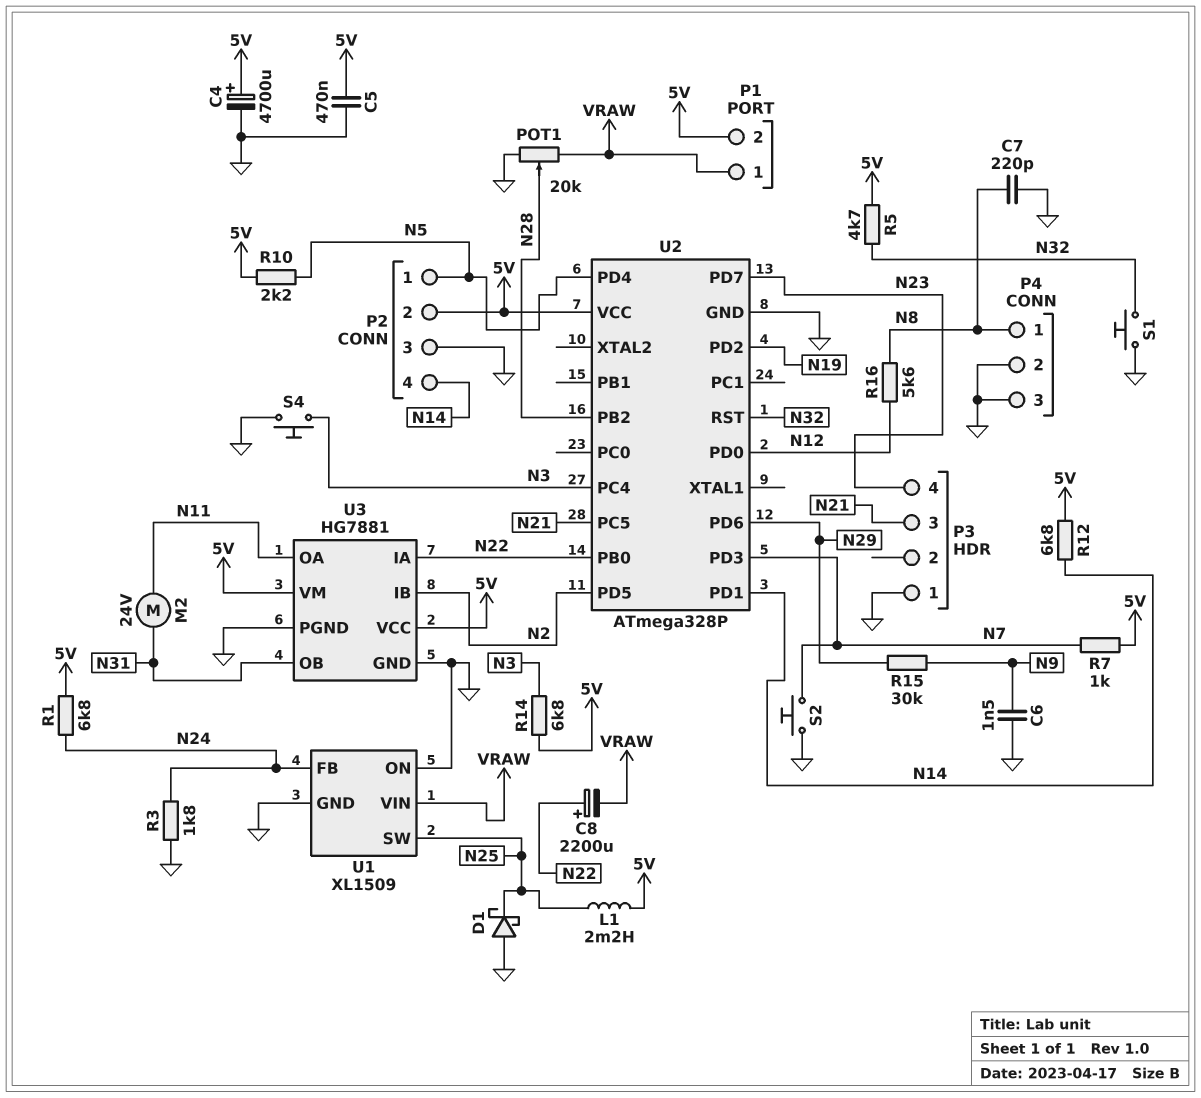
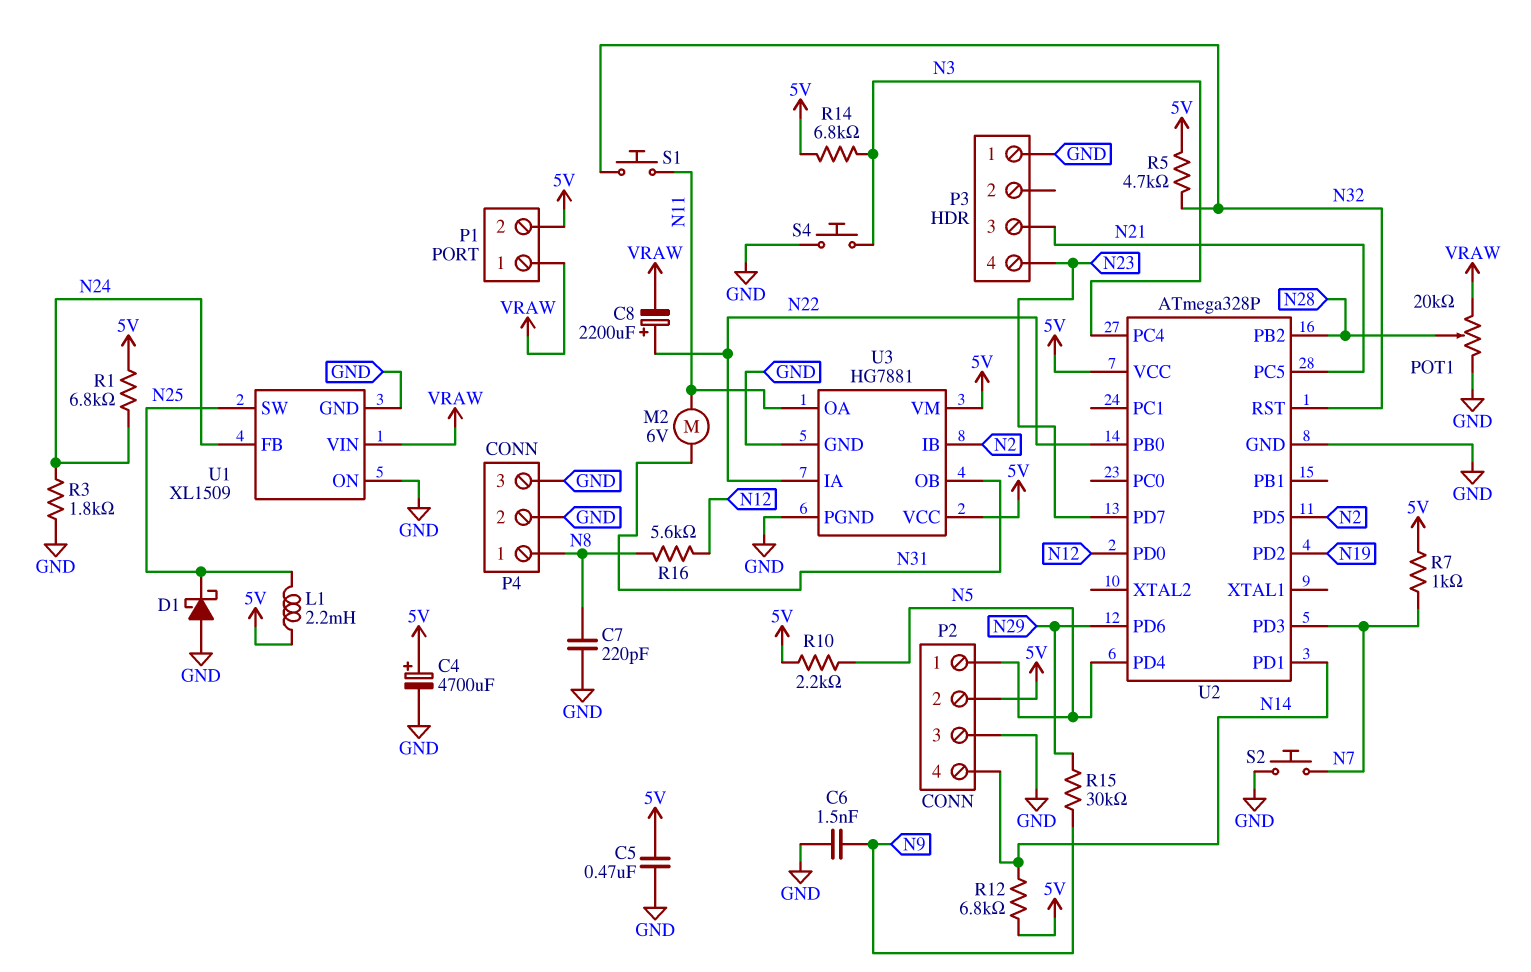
M2: motor 24V (N11, N31) -> motor 6V (N11, N31)
S1: button (GND, N32) -> button (N11, N32)

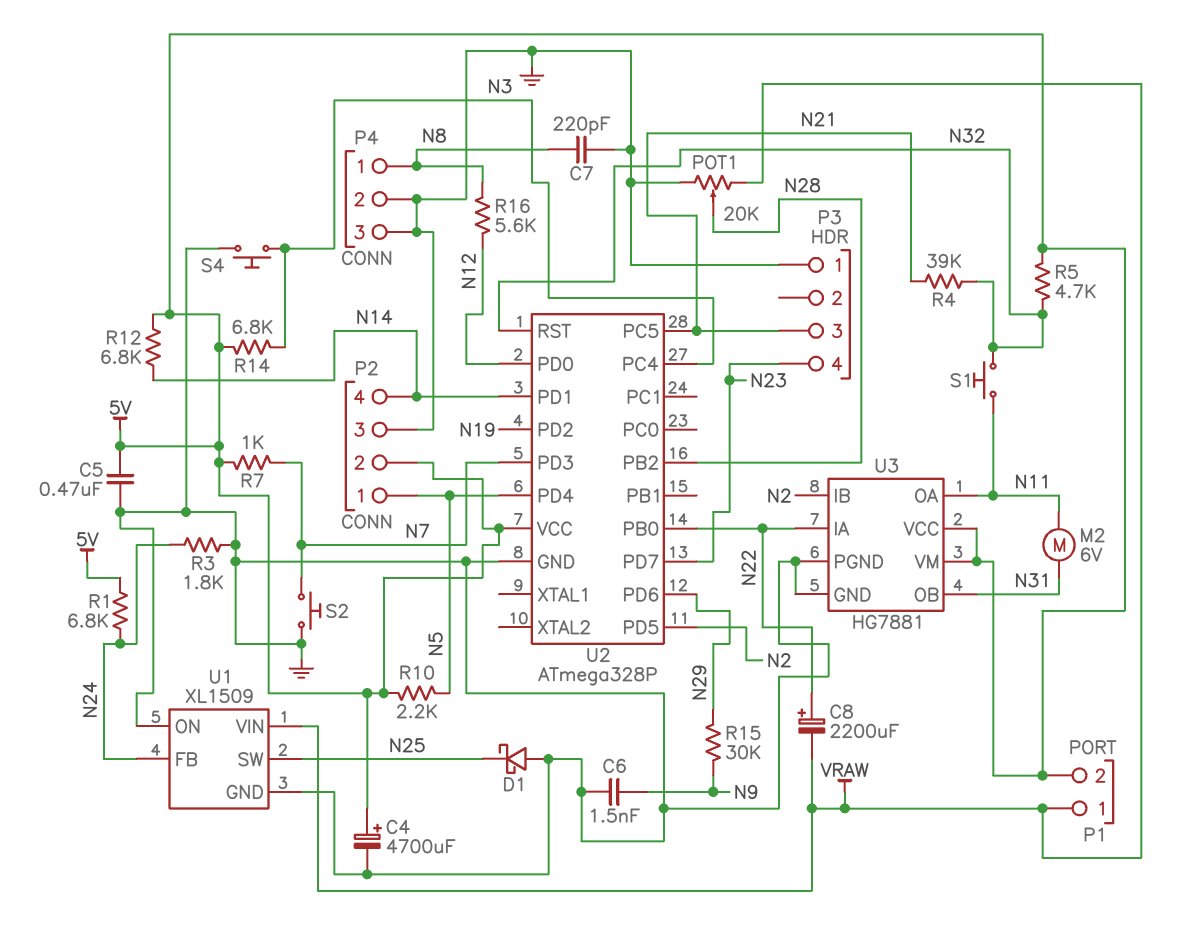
L1: 2.2mH (5V, N25) -> none
R4: none -> 39k (N21, N32)

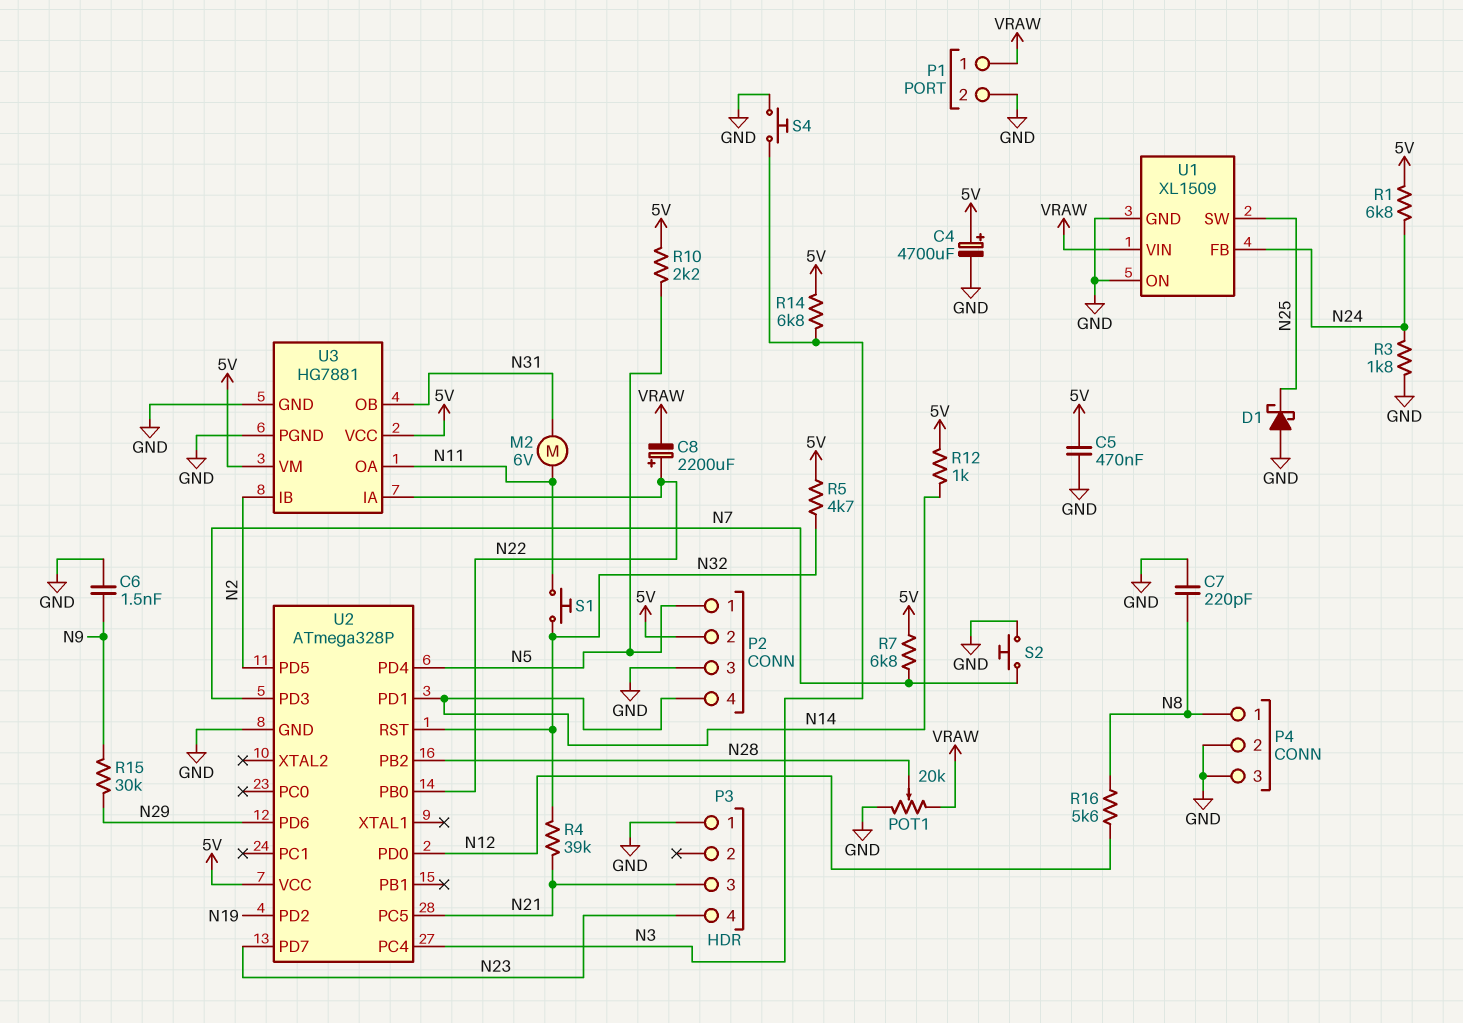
P1 pin 2: 5V -> GND
R7: 1k (5V, N7) -> 6.8k (5V, N7)
R12: 6.8k (5V, N14) -> 1k (5V, N14)

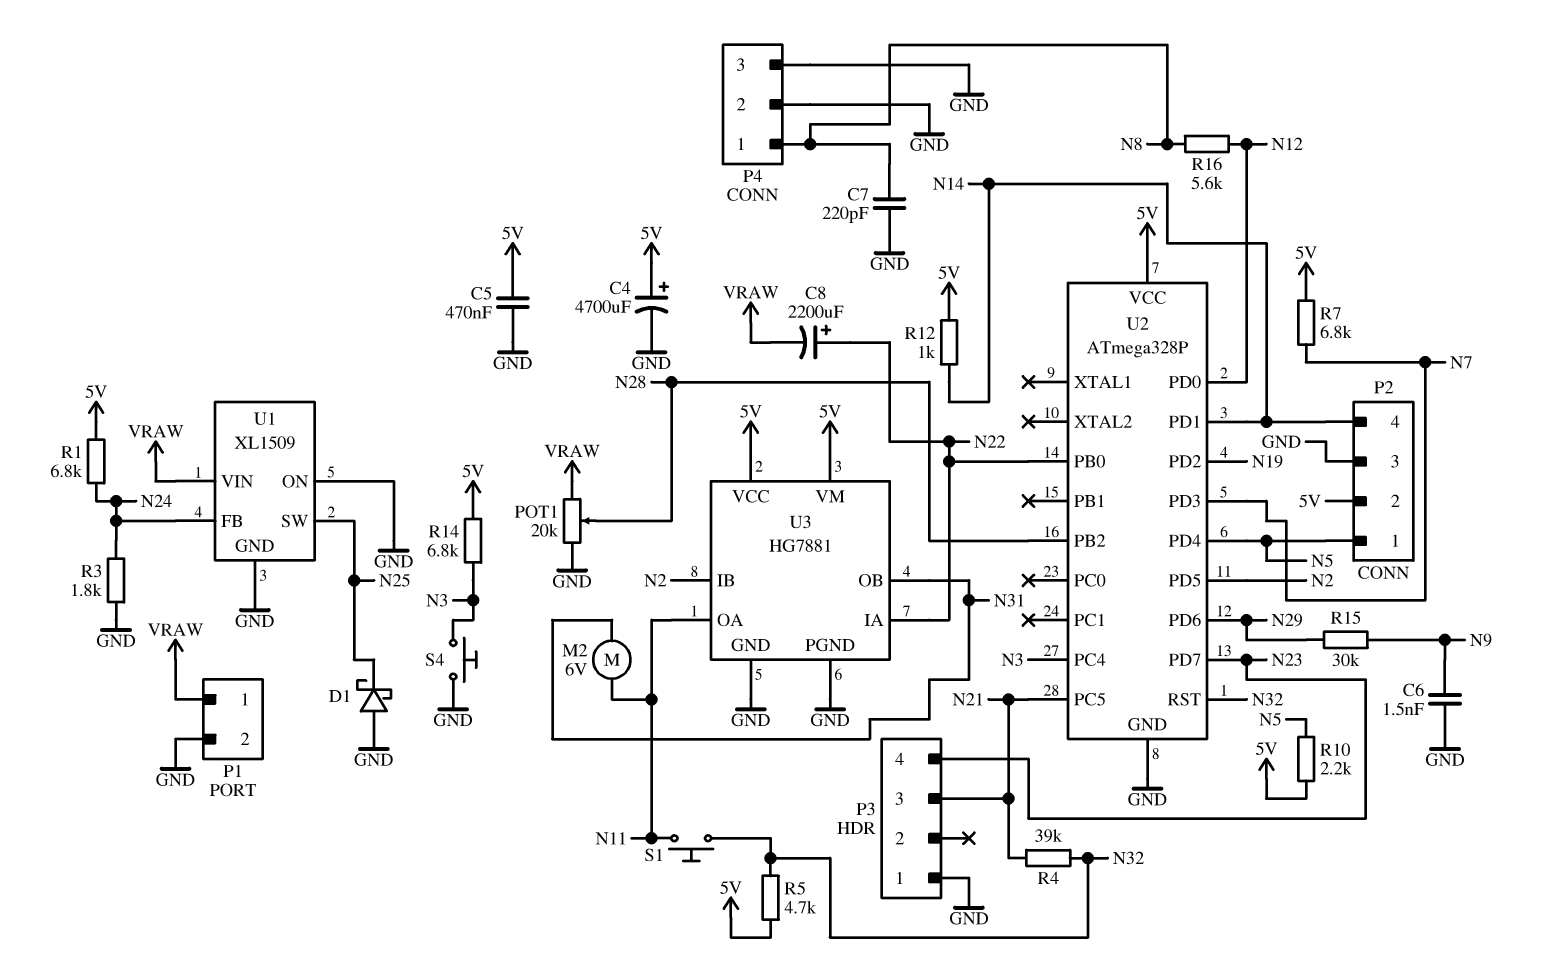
S2: button (GND, N7) -> none

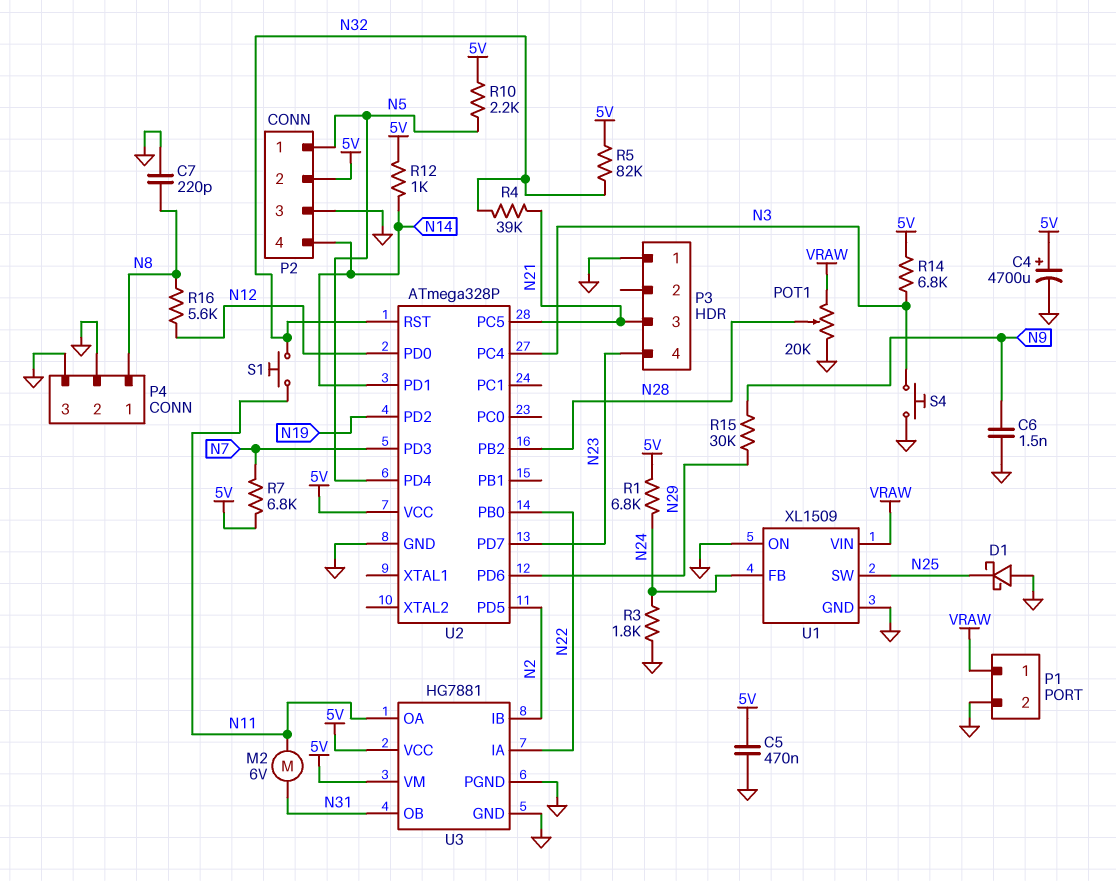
C8: 2200uF (plus N22, minus VRAW) -> none
R5: 4.7k (5V, N32) -> 82k (5V, N32)

